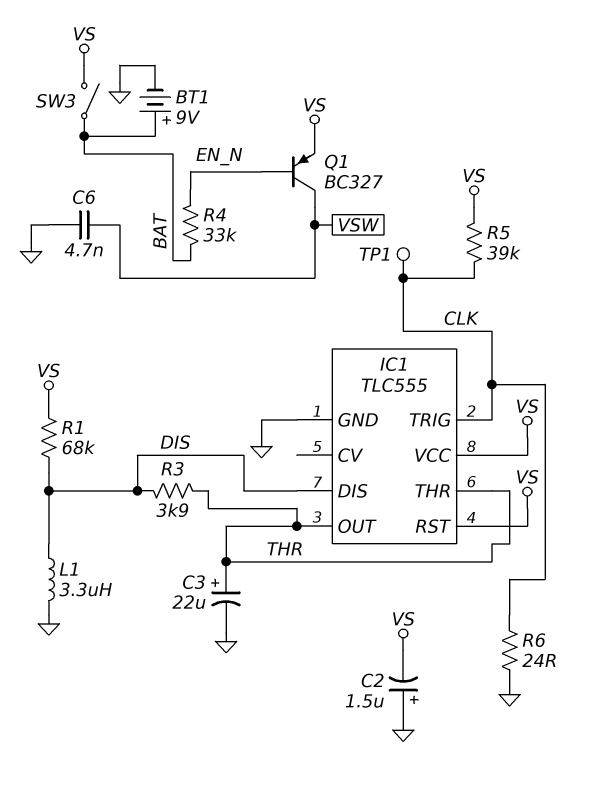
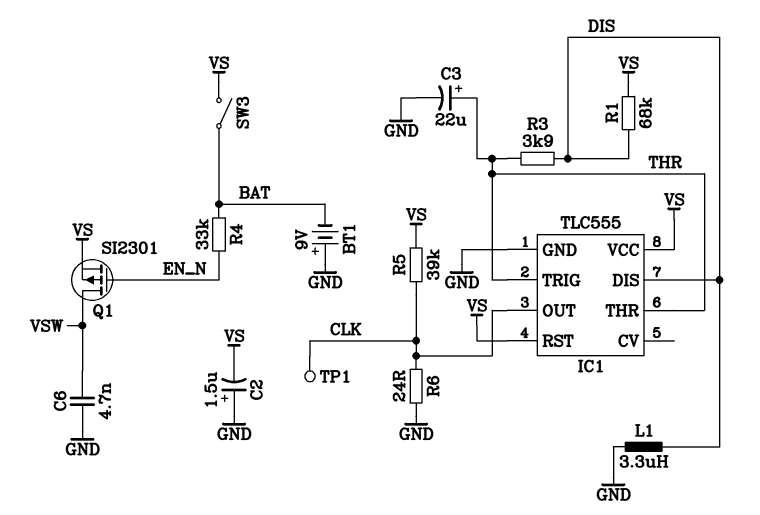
BT1: 9V (plus BAT, minus GND) -> 9V (plus GND, minus BAT)
IC1 pin OUT: THR -> CLK
IC1 pin TRIG: CLK -> THR
Q1: PNP BC327 (B EN_N, C VSW, E VS) -> PMOS SI2301 (G EN_N, D VSW, S VS)

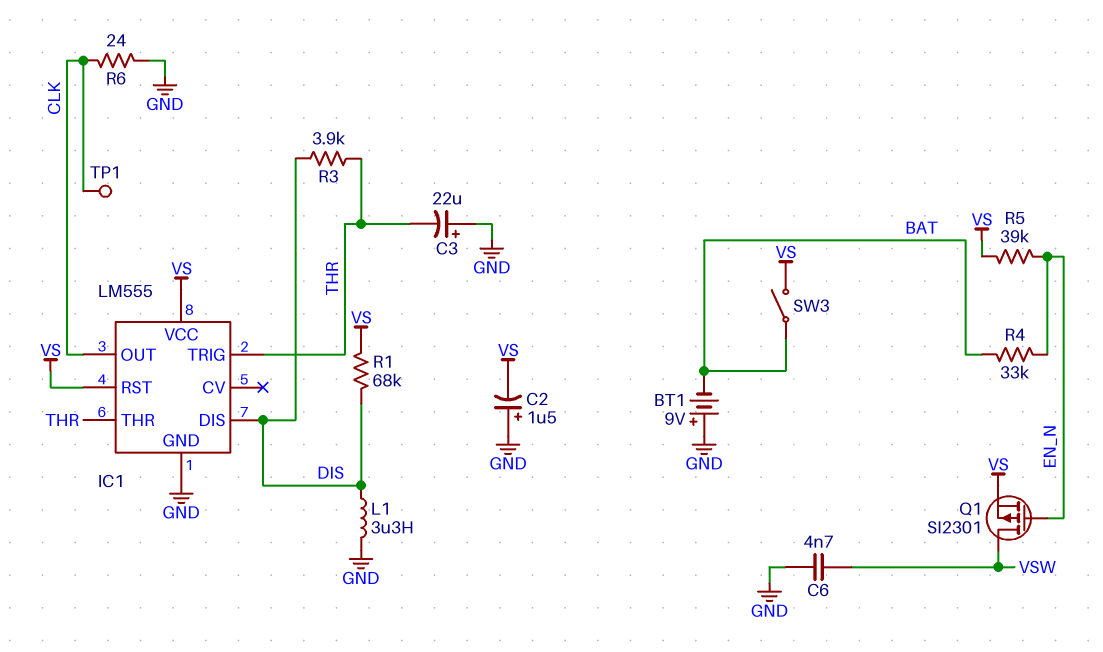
C3: 22uF (plus THR, minus GND) -> 22uF (plus GND, minus THR)
IC1: TLC555 -> LM555
R5: 39k (CLK, VS) -> 39k (EN_N, VS)

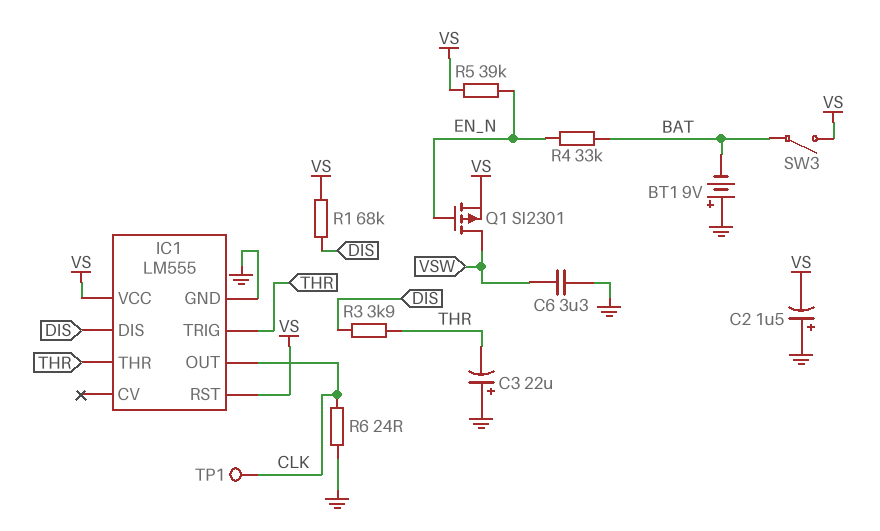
C6: 4.7nF (GND, VSW) -> 3.3uF (GND, VSW)
L1: 3.3uH (DIS, GND) -> none

